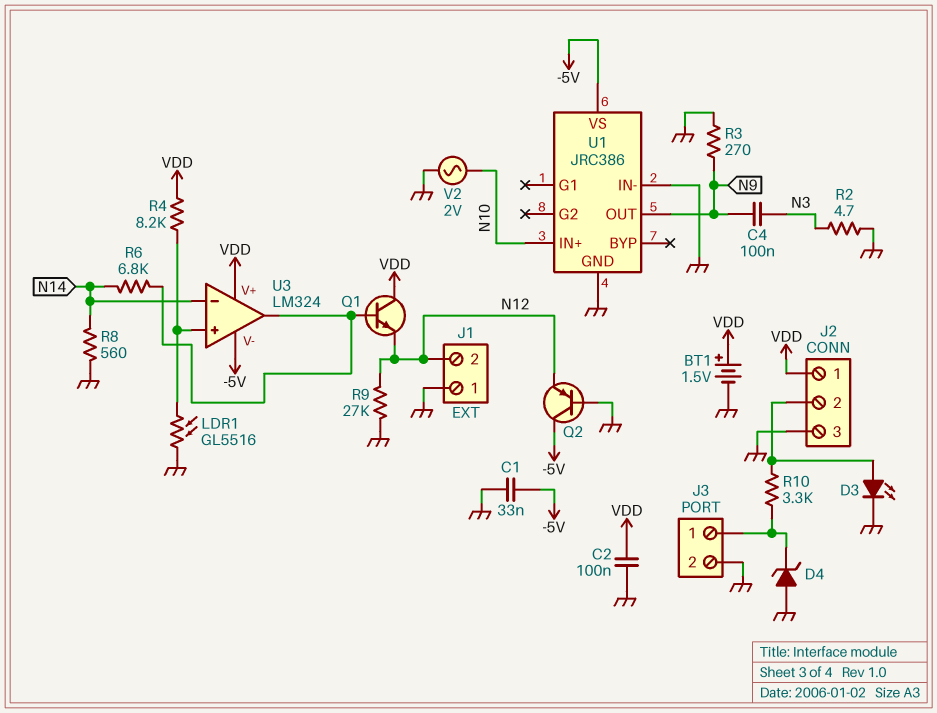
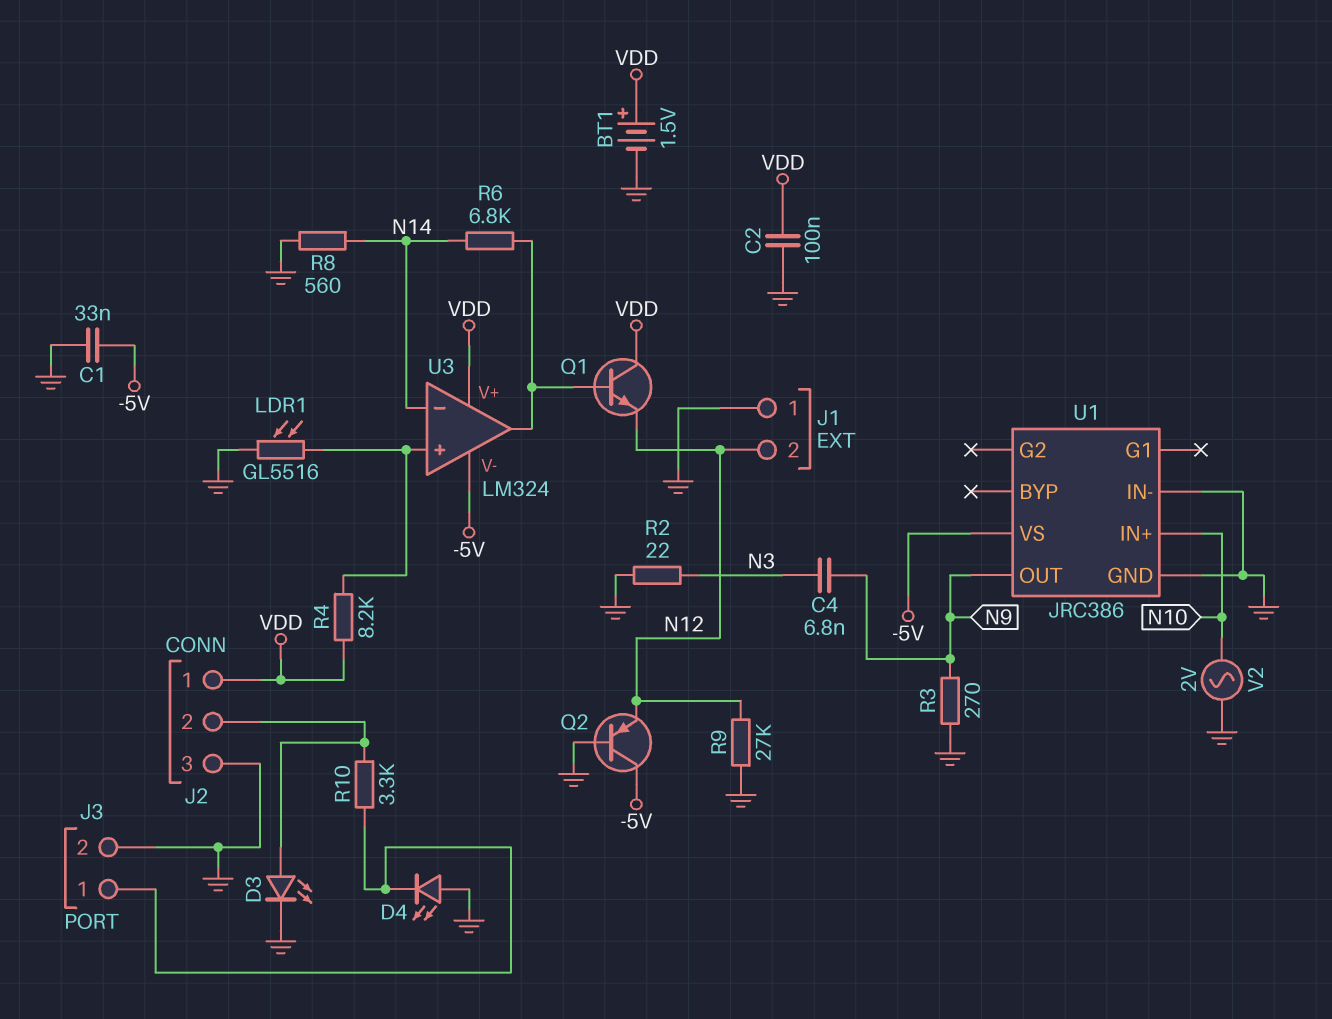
C4: 100nF (N3, N9) -> 6.8nF (N3, N9)
D4: zener (A GND, K J3/1) -> LED (A GND, K J3/1)
R2: 4.7 (GND, N3) -> 22 (GND, N3)

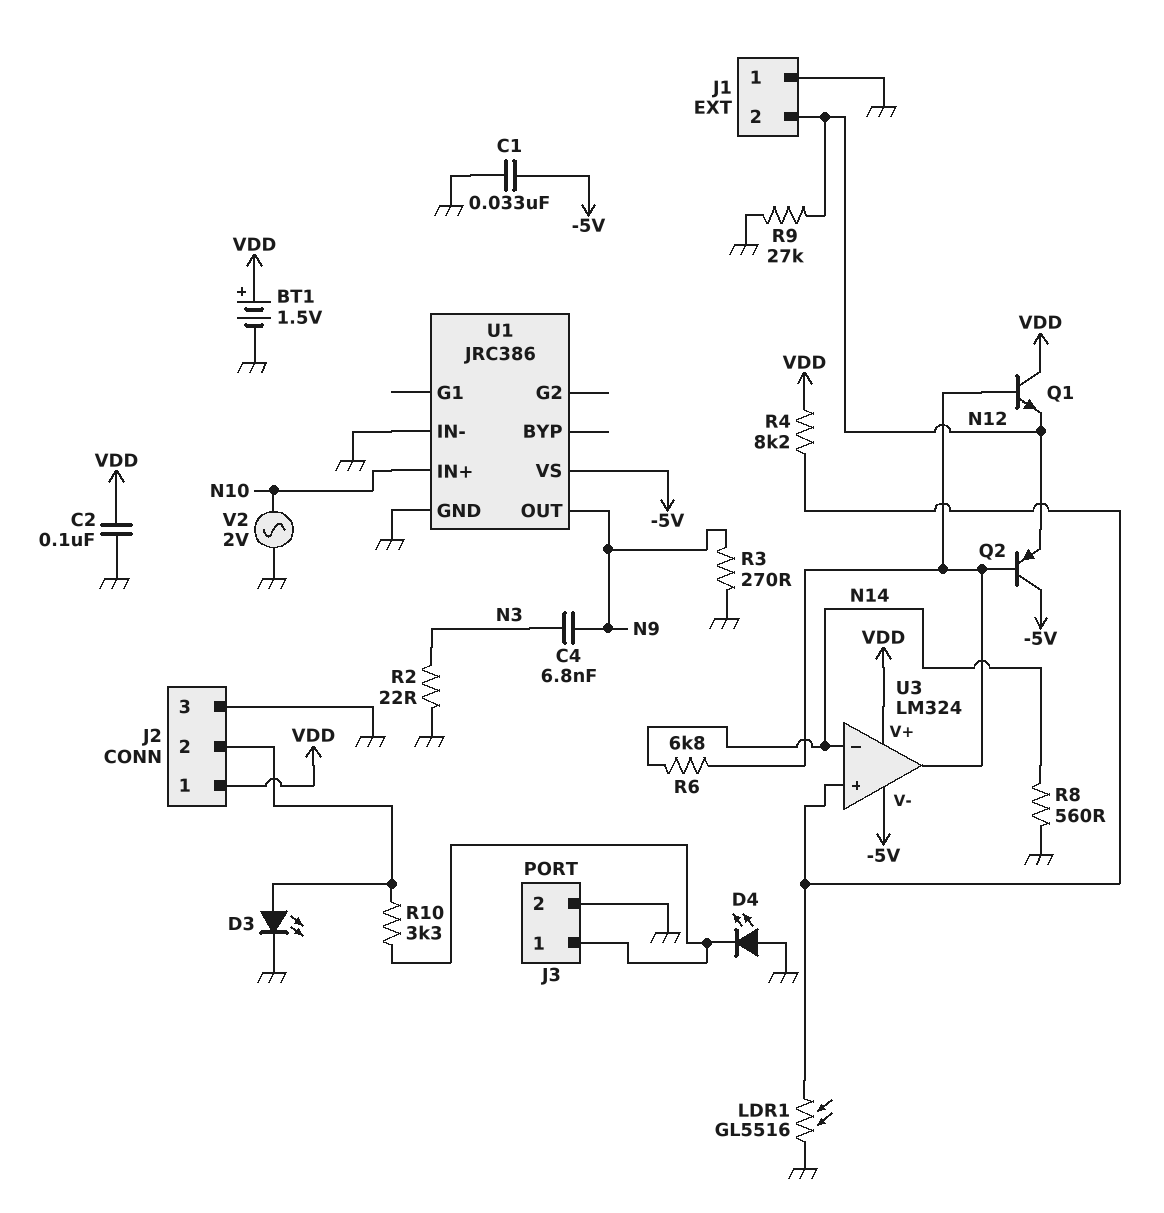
Q2: PNP (B GND, C -5V, E N12) -> PNP (B U3/out, C -5V, E N12)

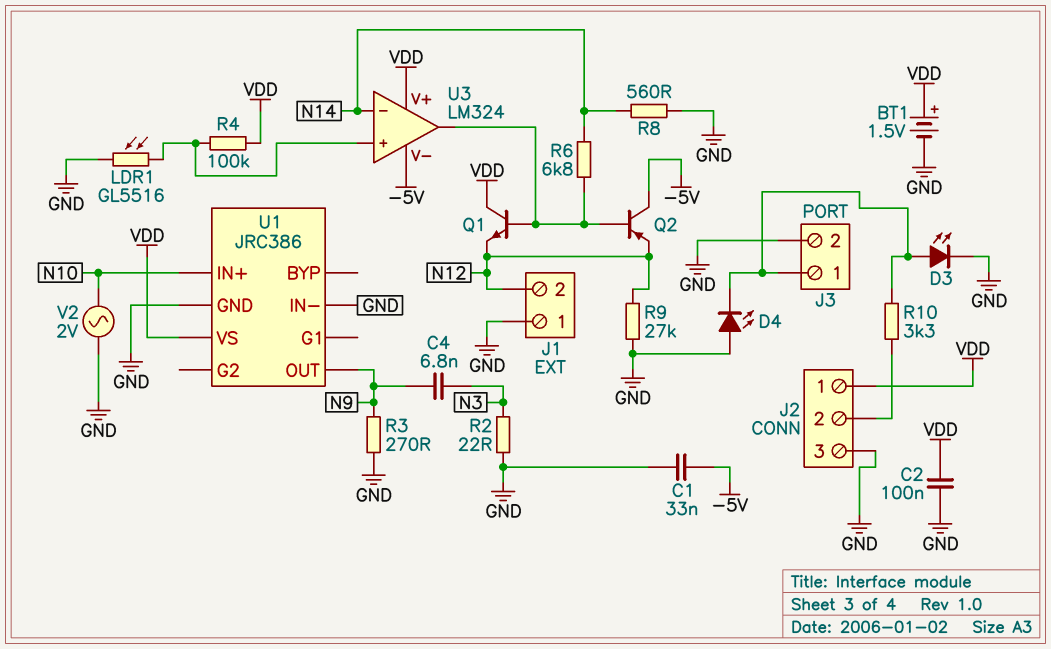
D3: LED (A J2/2, K GND) -> LED (A J3/1, K GND)
R4: 8.2k (U3/in+, VDD) -> 100k (U3/in+, VDD)
U1 pin VS: -5V -> VDD

